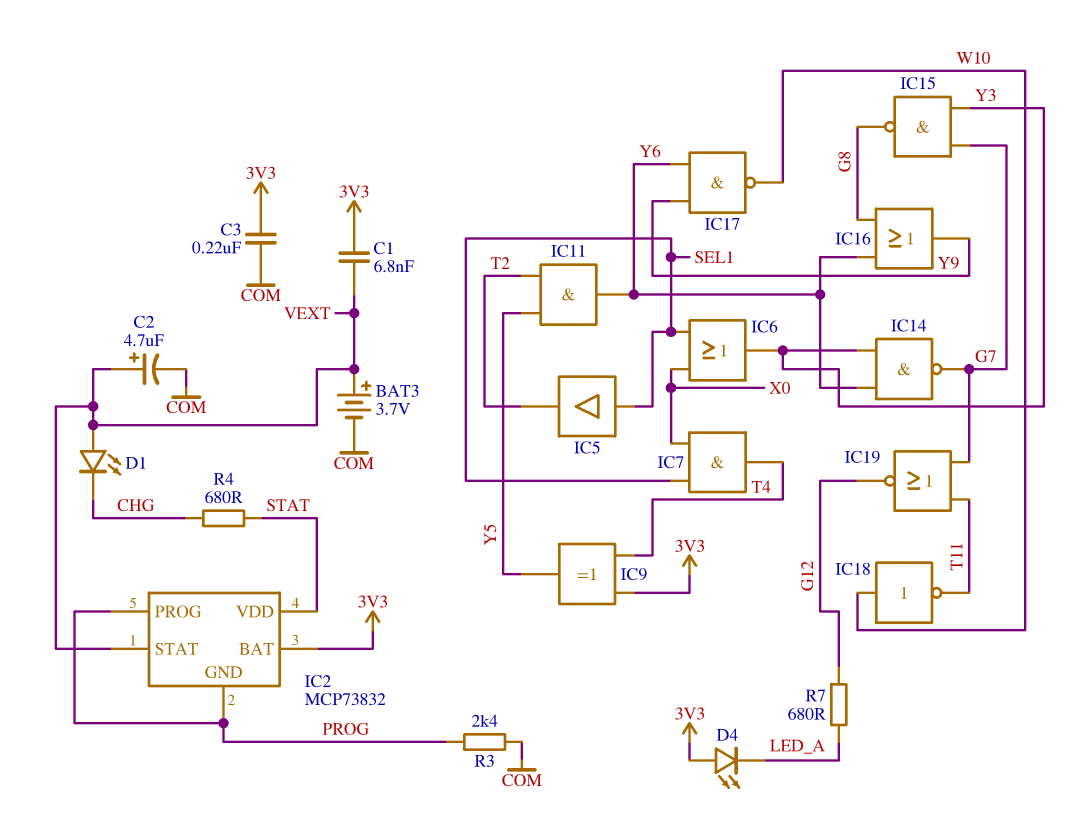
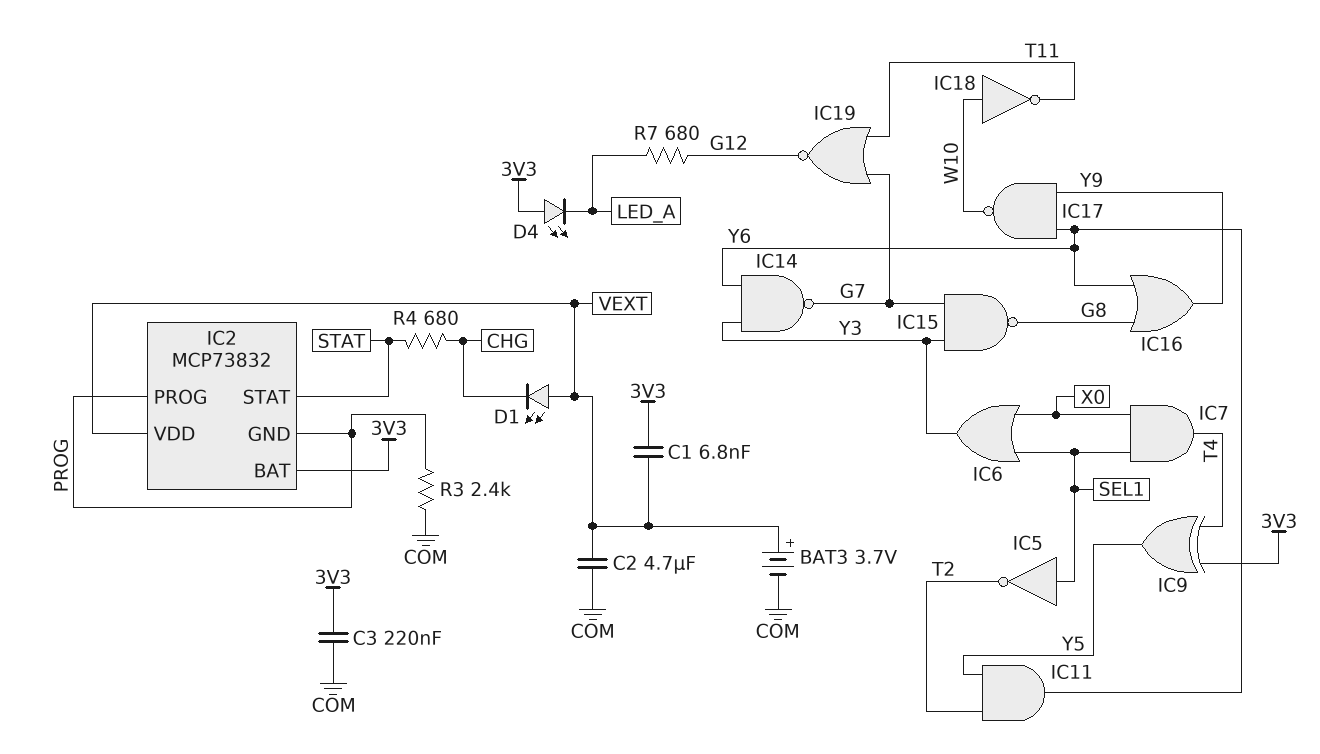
C2: 4.7uF (plus VEXT, minus COM) -> 4.7uF (COM, VEXT)
IC2 pin STAT: VEXT -> STAT
IC2 pin VDD: STAT -> VEXT
IC5: buffer (in SEL1, out T2) -> NOT (in SEL1, out T2)

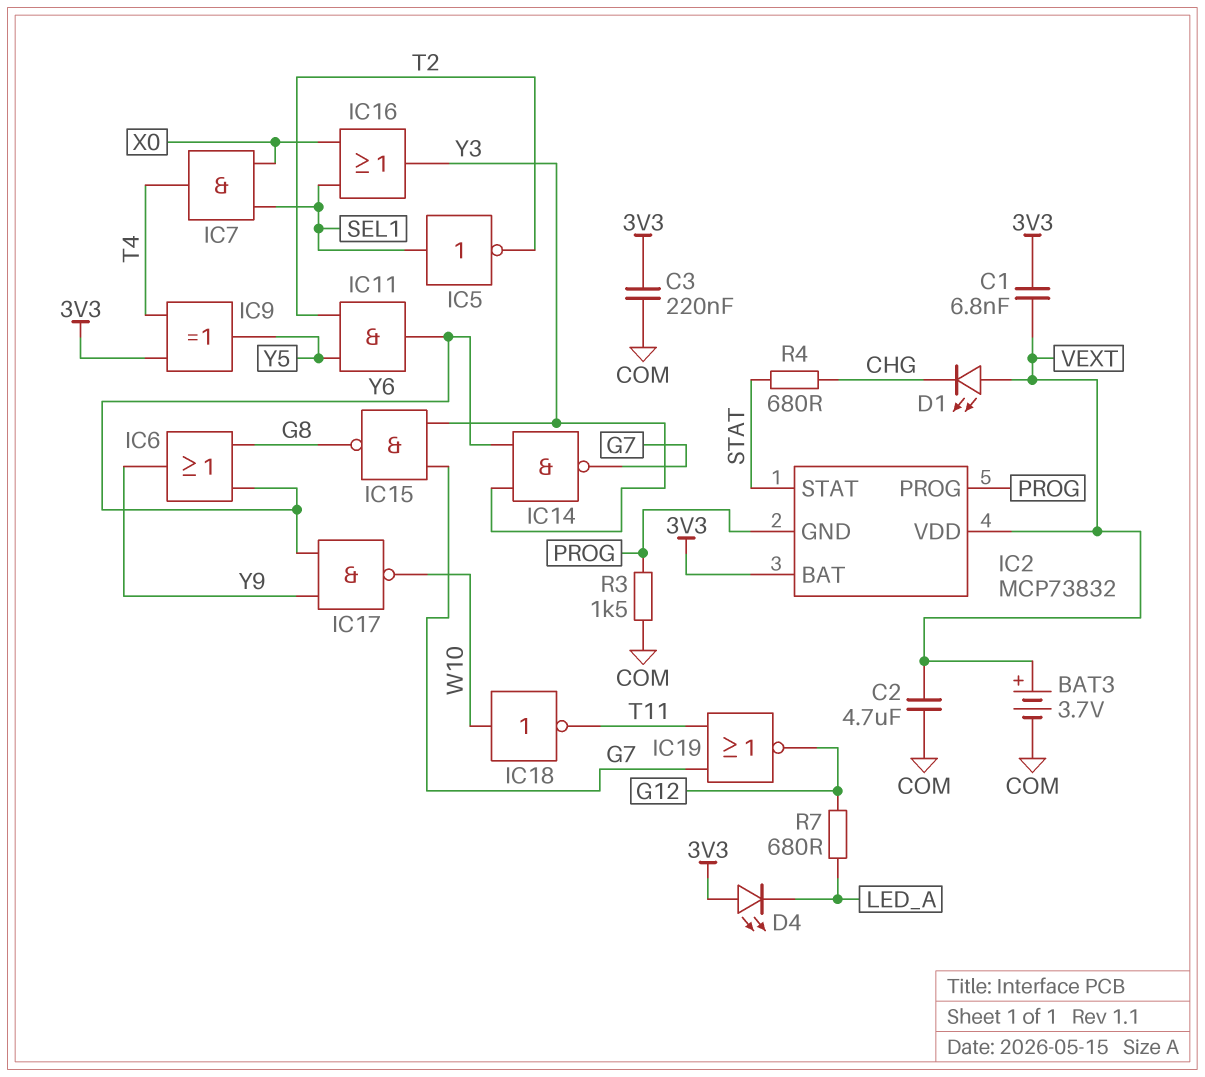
IC6: OR (in SEL1, in X0, out Y3) -> OR (in G8, in Y6, out Y9)
IC16: OR (in G8, in Y6, out Y9) -> OR (in SEL1, in X0, out Y3)
R3: 2.4k (COM, PROG) -> 1.5k (COM, PROG)

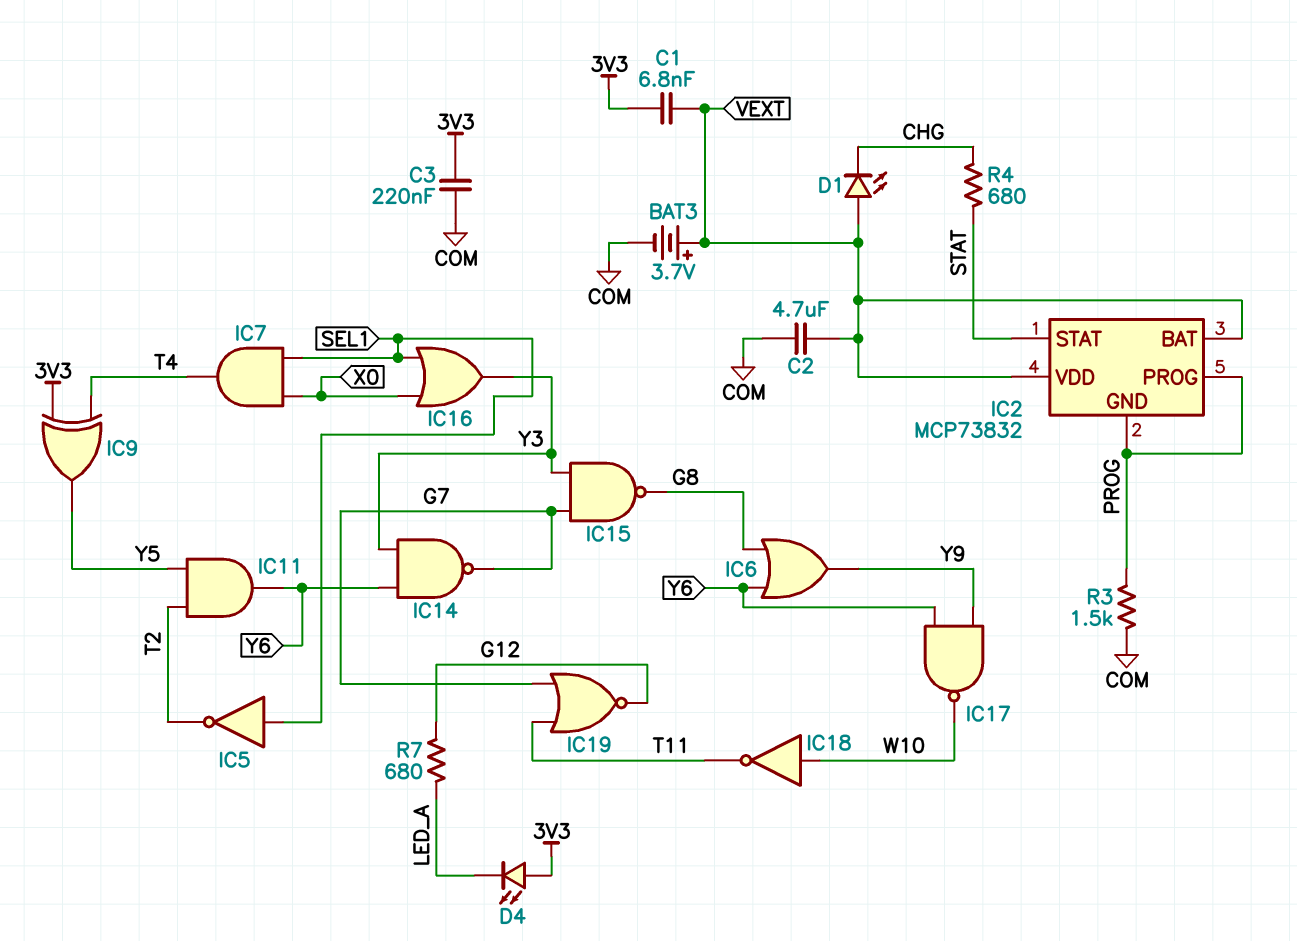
IC2 pin BAT: 3V3 -> VEXT

